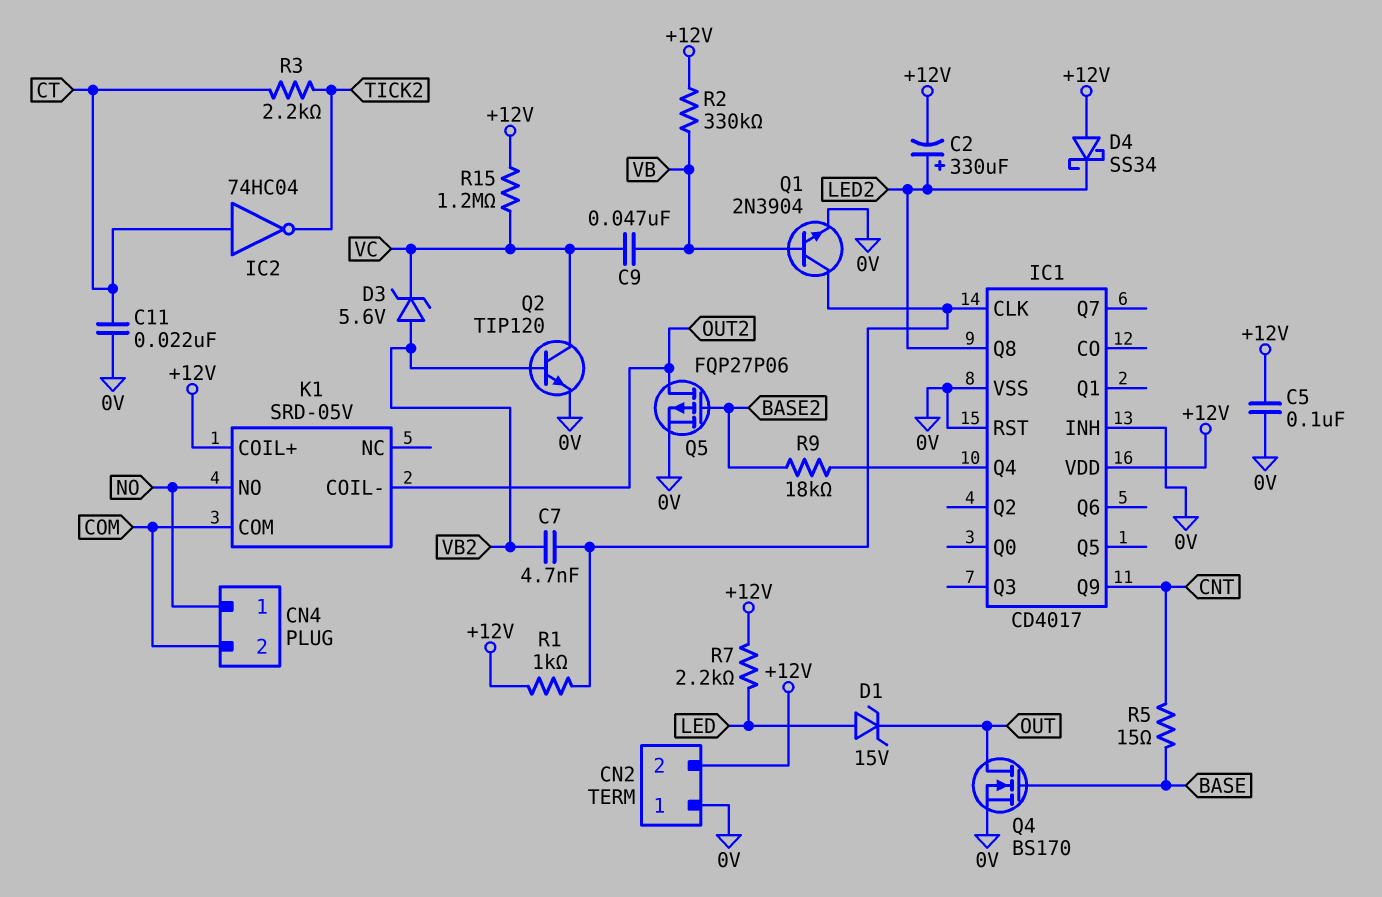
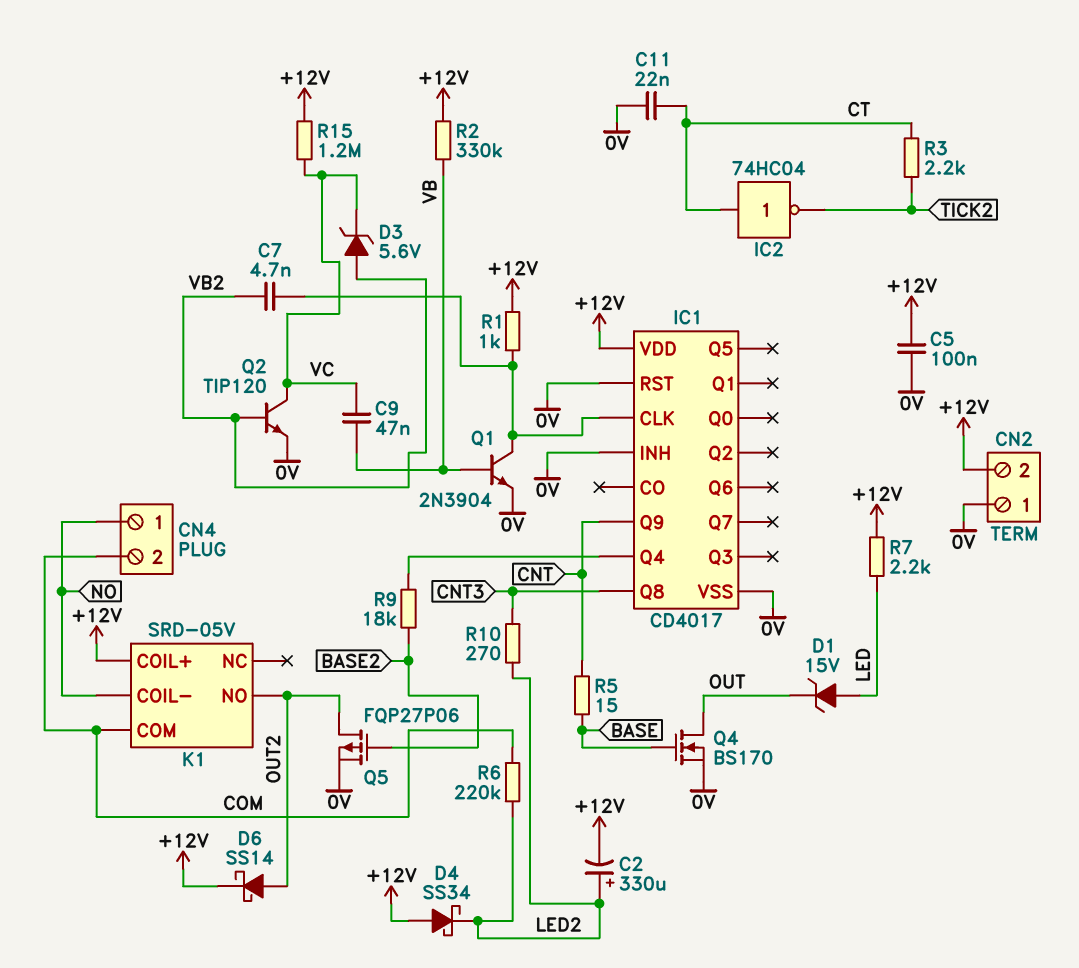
D6: none -> schottky SS14 (A OUT2, K +12V)
IC1 pin Q8: LED2 -> CNT3
K1 pin COIL-: OUT2 -> NO
K1 pin NO: NO -> OUT2
R6: none -> 220k (COM, LED2)
R10: none -> 270 (CNT3, LED2)

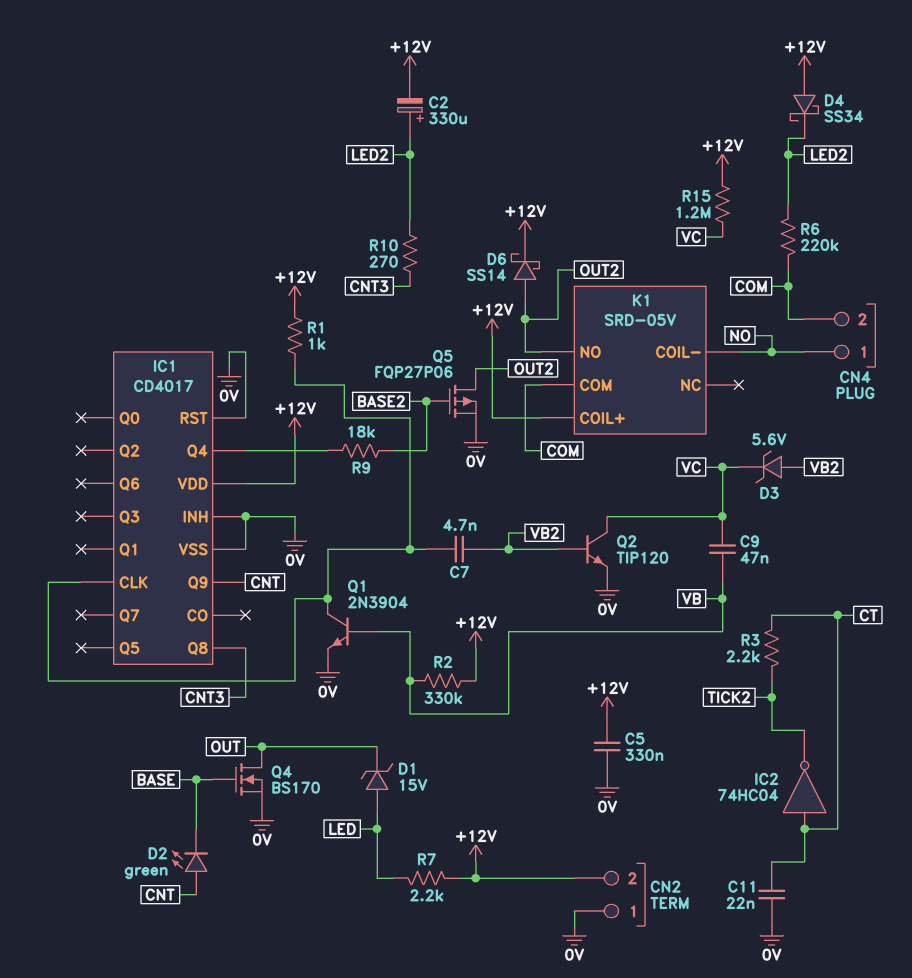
C5: 100nF (+12V, 0V) -> 330nF (+12V, 0V)
D2: none -> LED green (A CNT, K BASE)
R5: 15 (BASE, CNT) -> none

